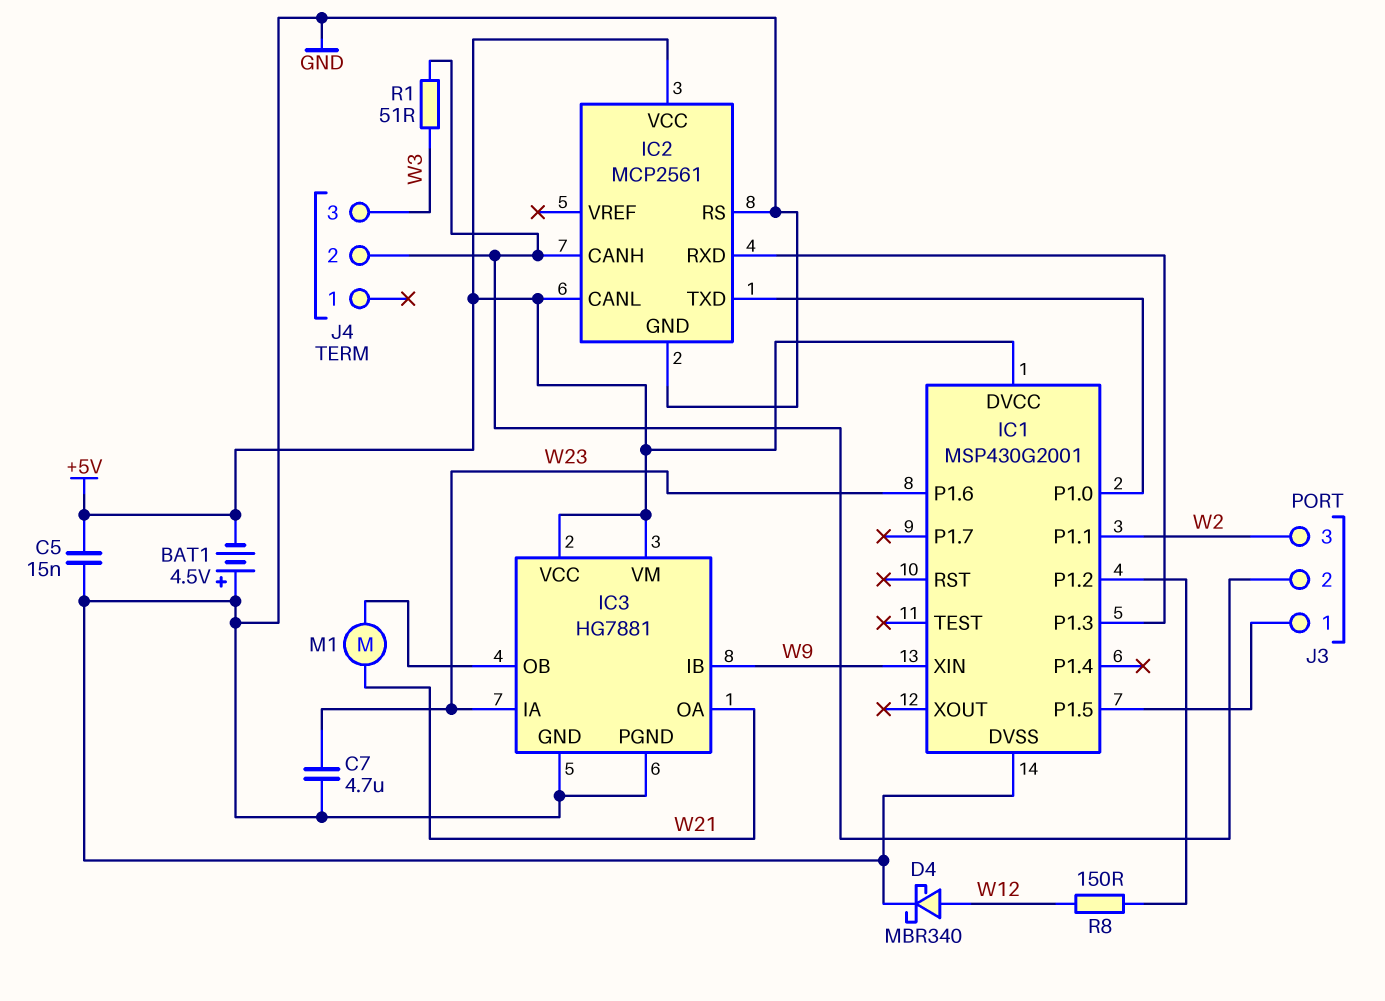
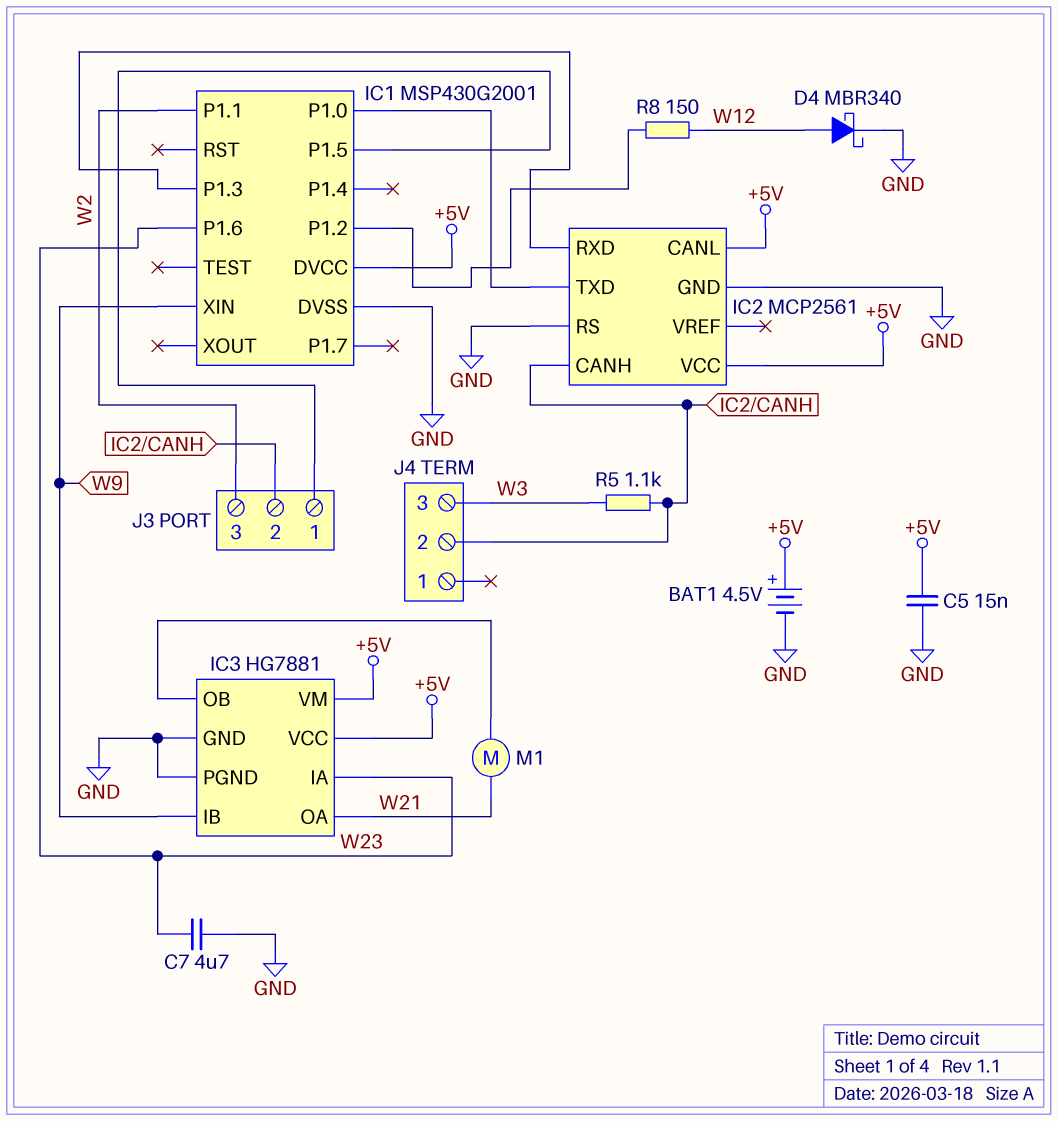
BAT1: 4.5V (plus GND, minus +5V) -> 4.5V (plus +5V, minus GND)
R1: 51 (IC2/CANH, W3) -> none
R5: none -> 1.1k (IC2/CANH, W3)

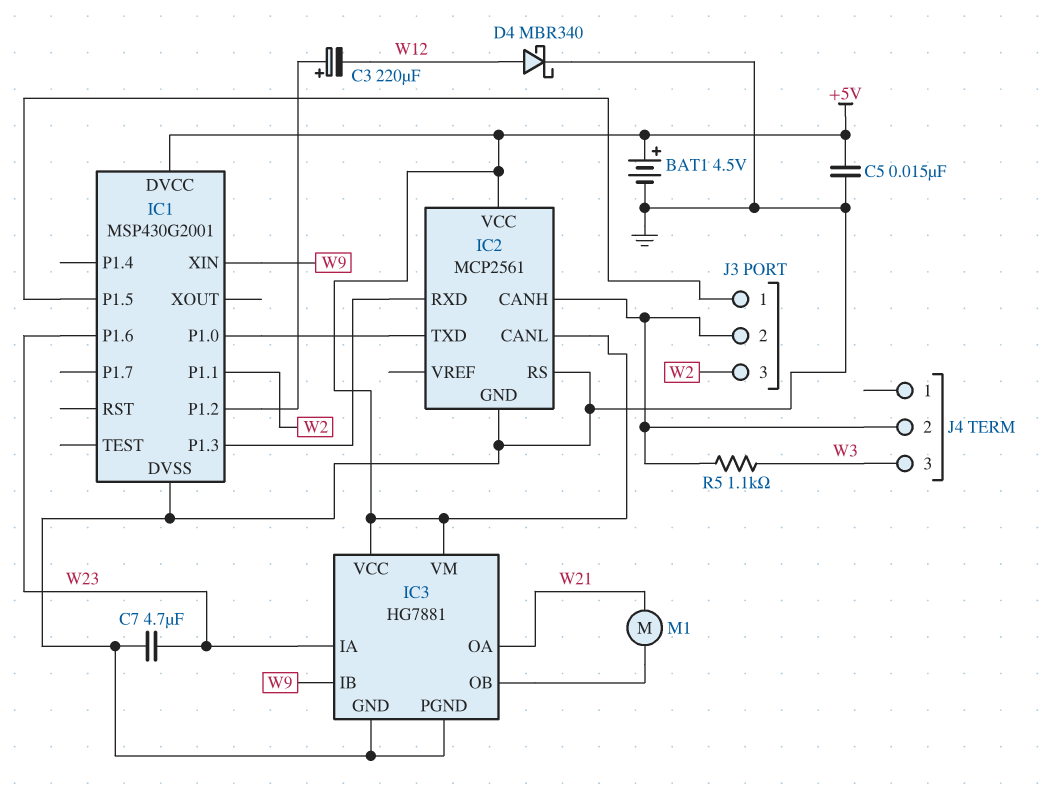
C3: none -> 220uF (plus IC1/P1.2, minus W12)
R8: 150 (IC1/P1.2, W12) -> none

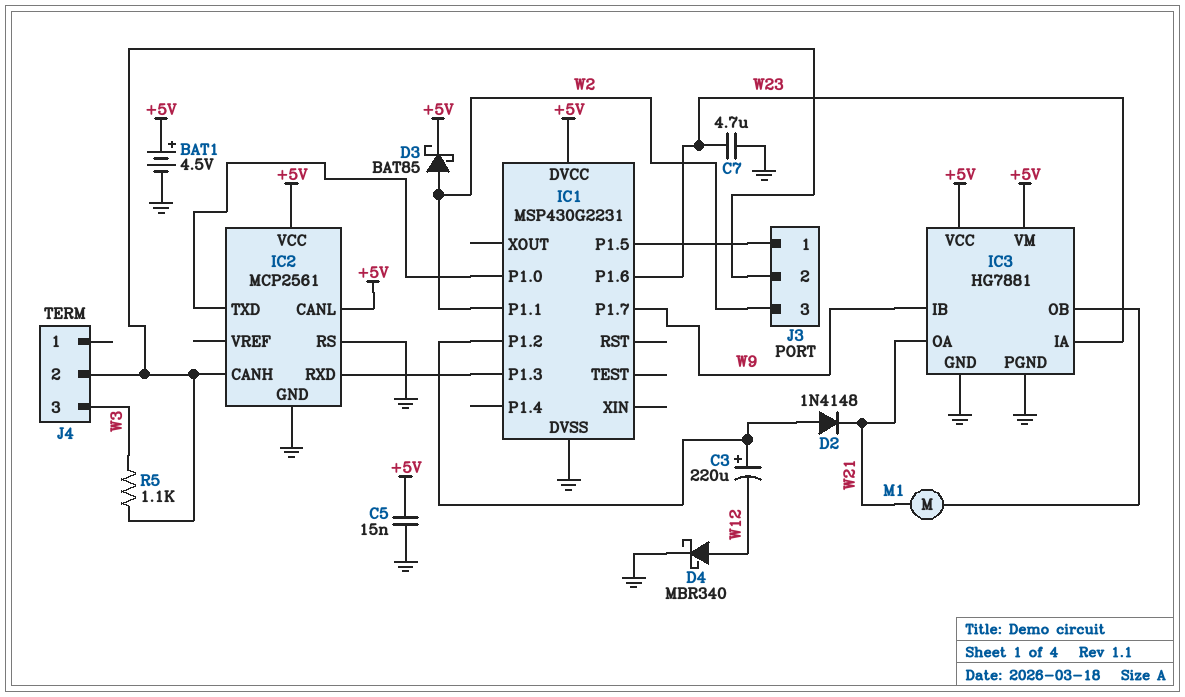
D2: none -> diode 1N4148 (A IC1/P1.2, K W21)
D3: none -> schottky BAT85 (A W2, K +5V)
IC1: MSP430G2001 -> MSP430G2231
IC1 pin P1.7: none -> W9
IC1 pin XIN: W9 -> none

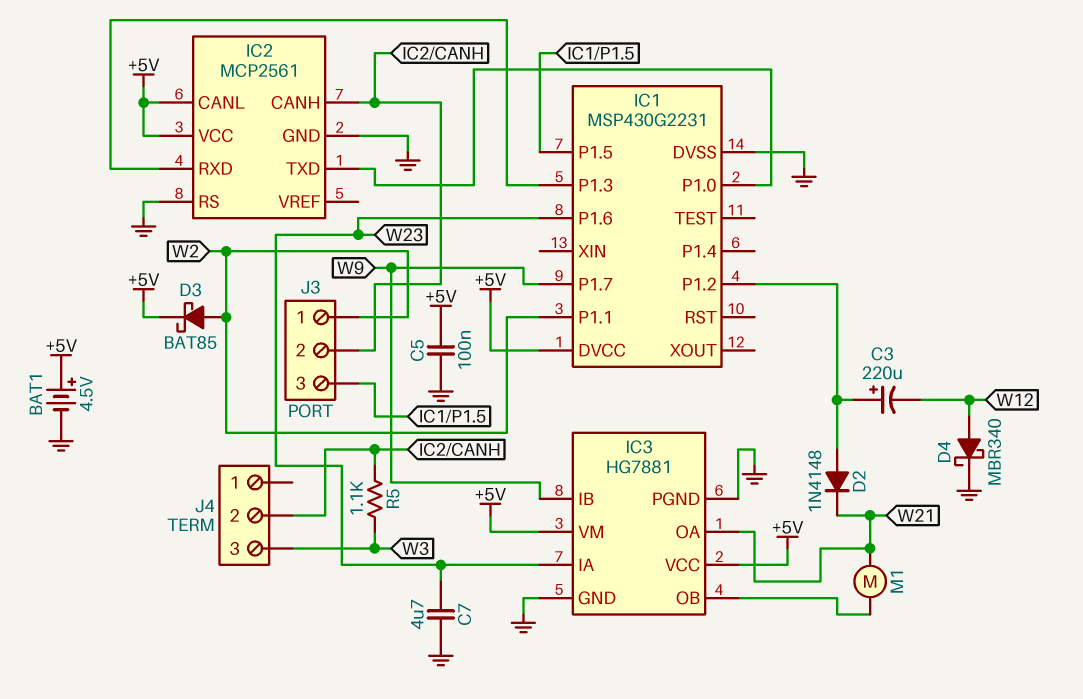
C5: 15nF (+5V, GND) -> 100nF (+5V, GND)
J3 pin 1: IC1/P1.5 -> W2
J3 pin 3: W2 -> IC1/P1.5

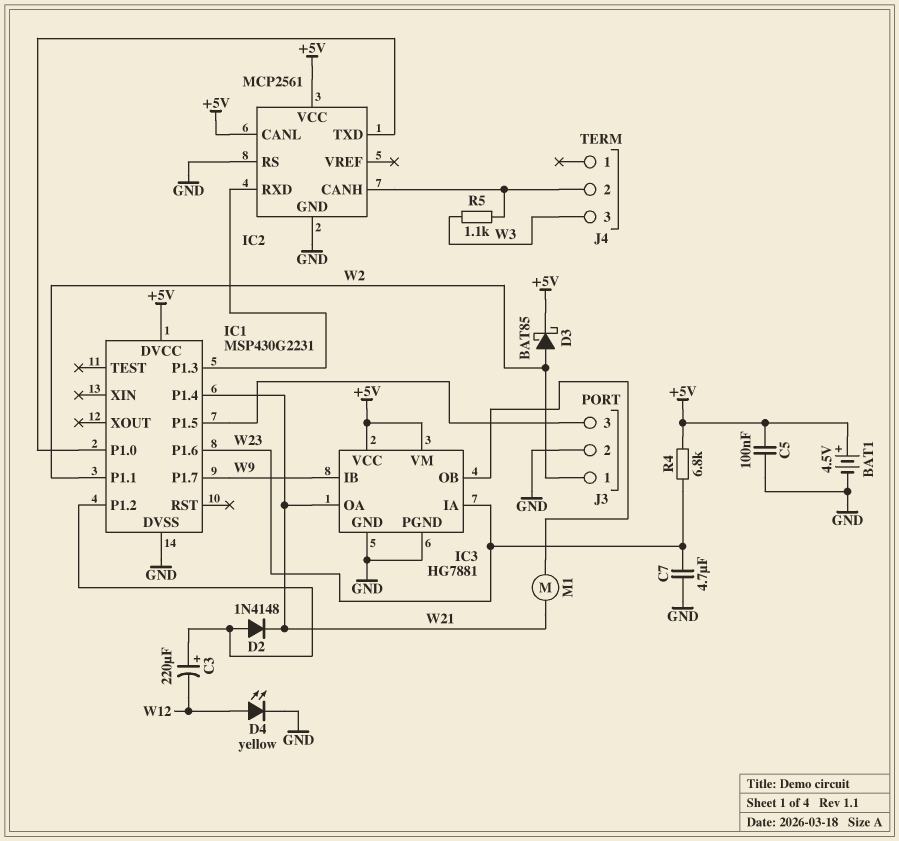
D4: schottky MBR340 (A W12, K GND) -> LED yellow (A W12, K GND)
IC1 pin P1.4: none -> W21
J3 pin 2: IC2/CANH -> GND
R4: none -> 6.8k (+5V, W23)

